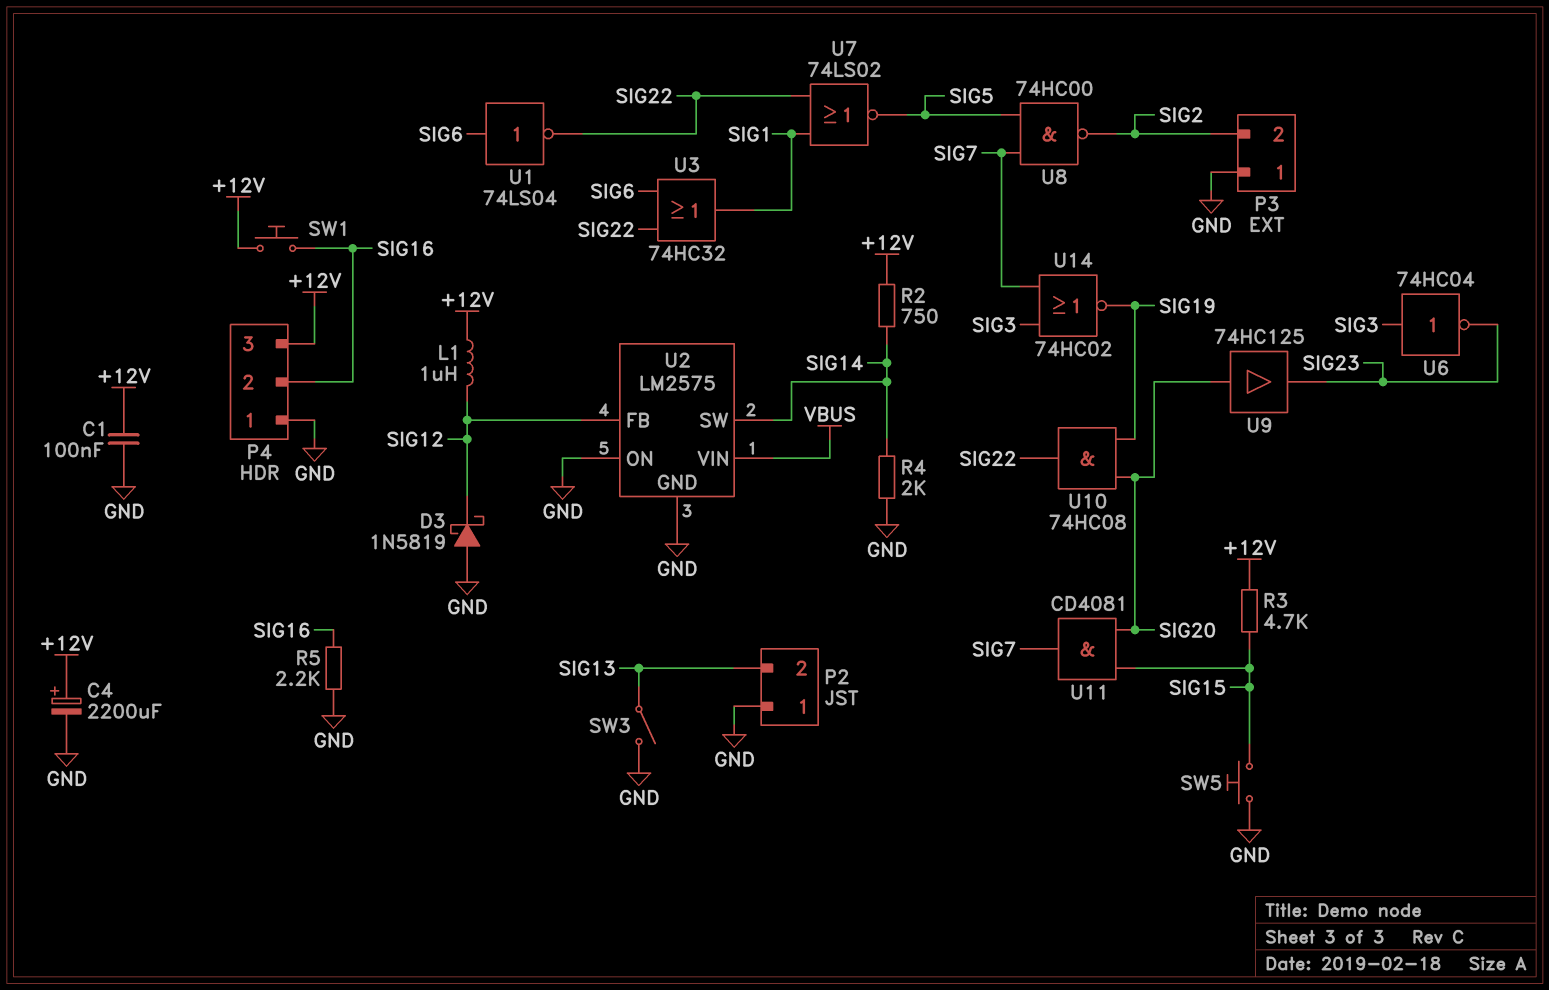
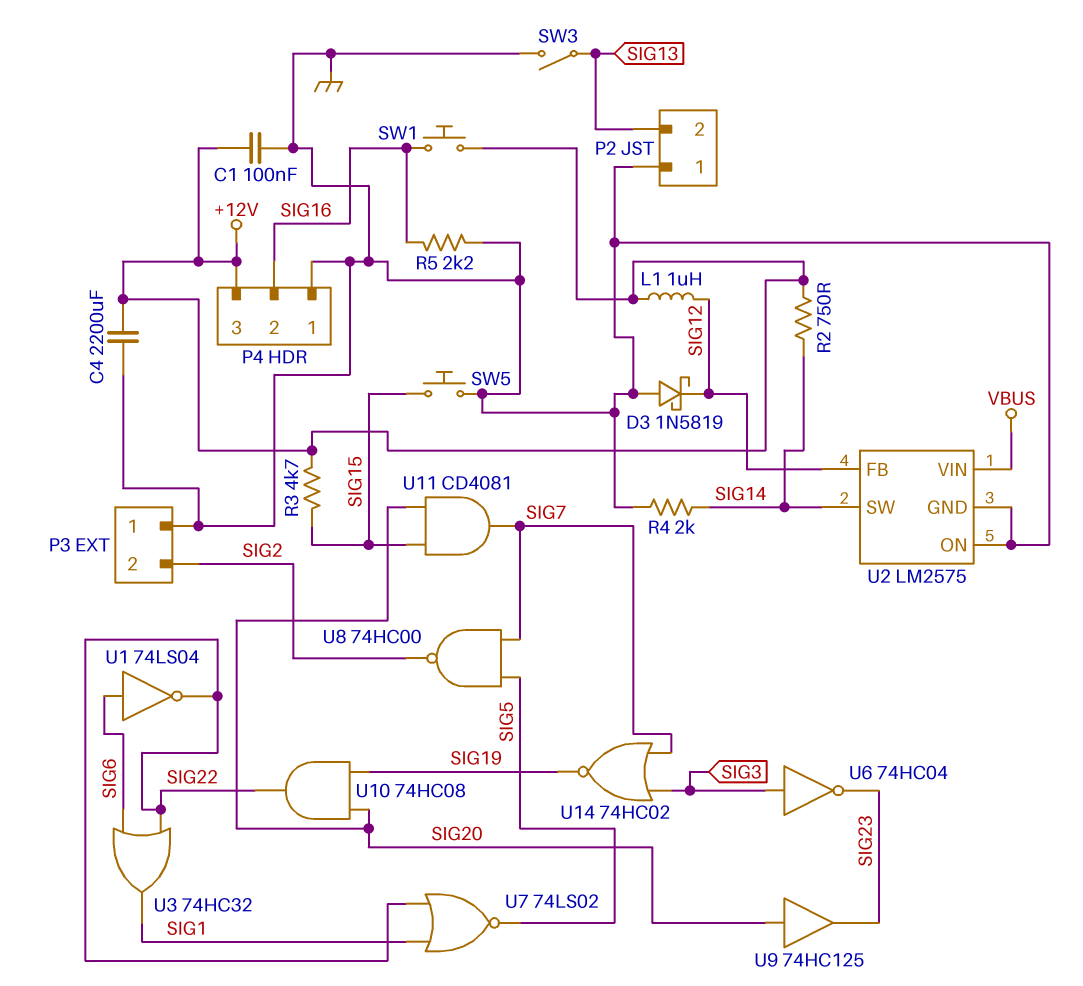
C4: 2200uF (plus +12V, minus GND) -> 2200uF (+12V, GND)

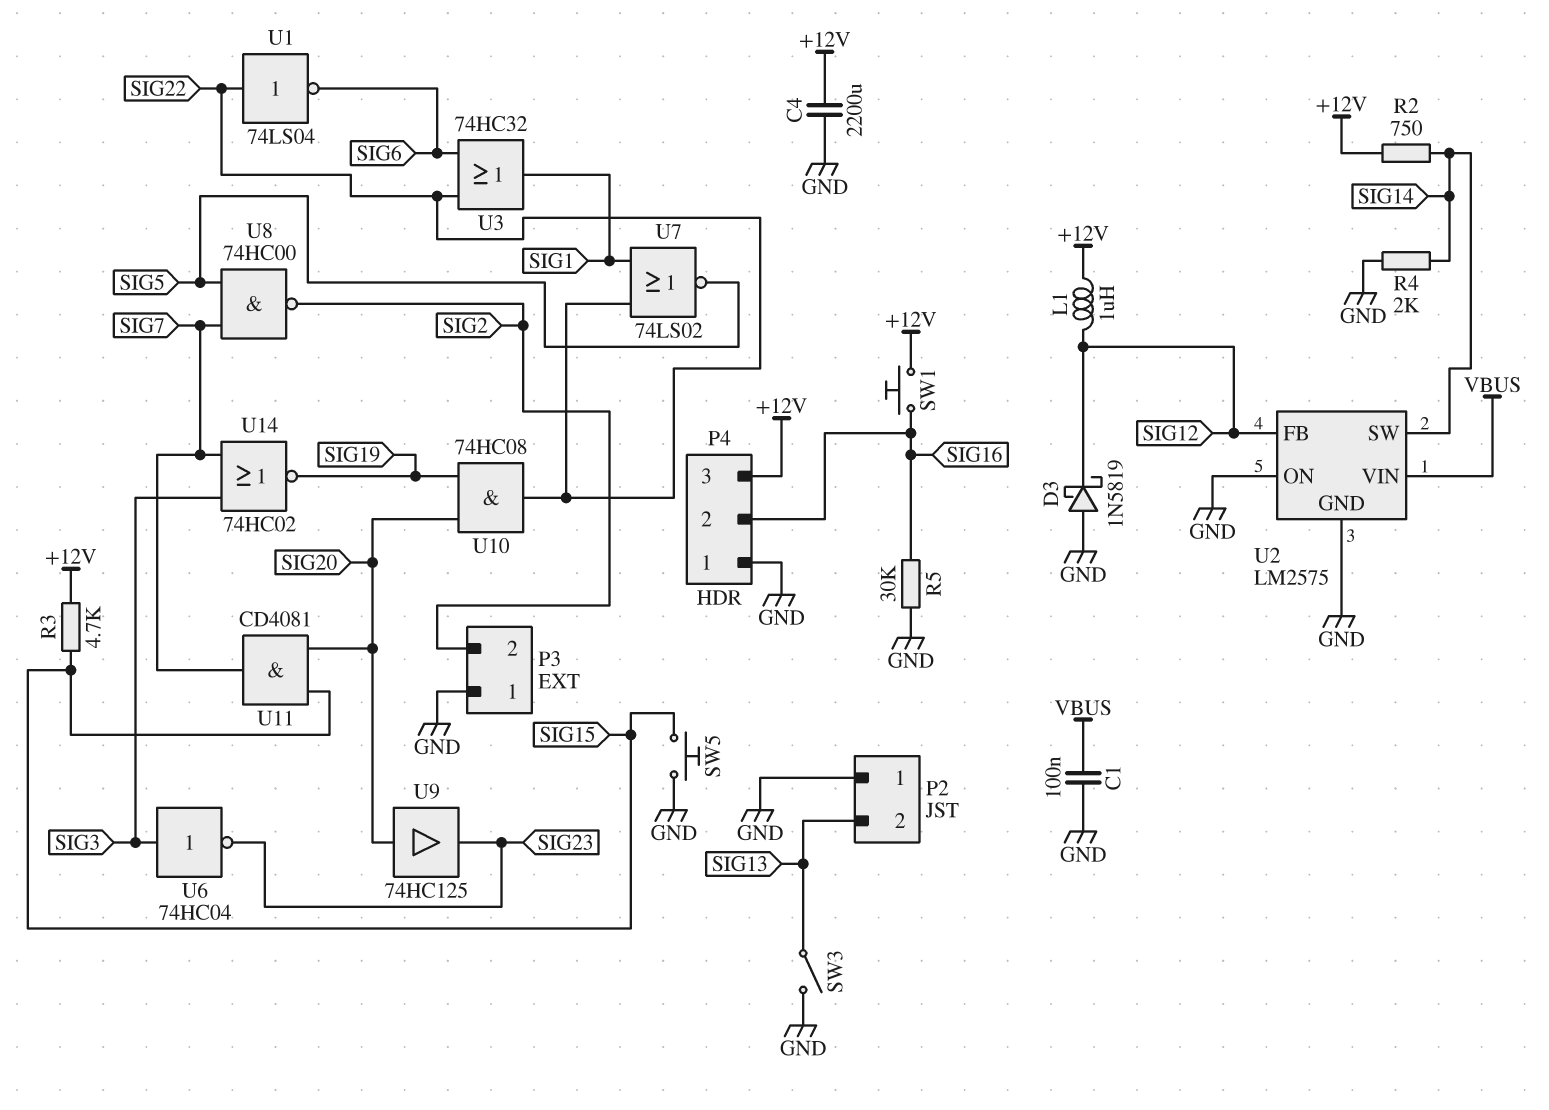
C1: 100nF (+12V, GND) -> 100nF (GND, VBUS)
R5: 2.2k (GND, SIG16) -> 30k (GND, SIG16)
U1: NOT 74LS04 (in SIG6, out SIG22) -> NOT 74LS04 (in SIG22, out SIG6)

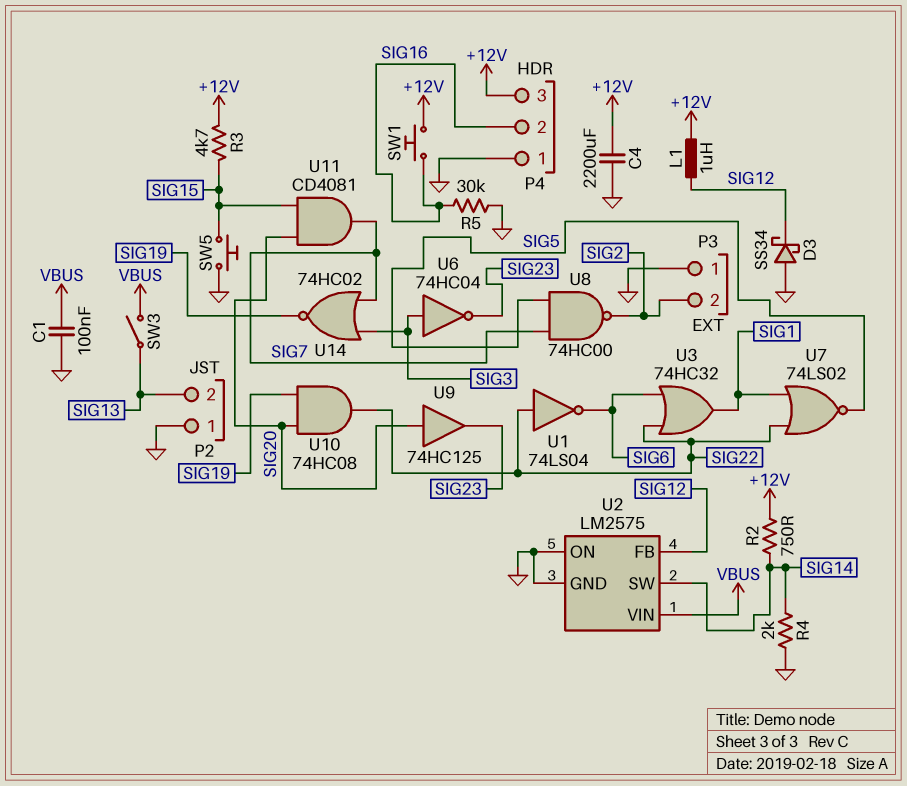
D3: schottky 1N5819 (A GND, K SIG12) -> schottky SS34 (A GND, K SIG12)
SW3: switch (GND, SIG13) -> switch (SIG13, VBUS)

